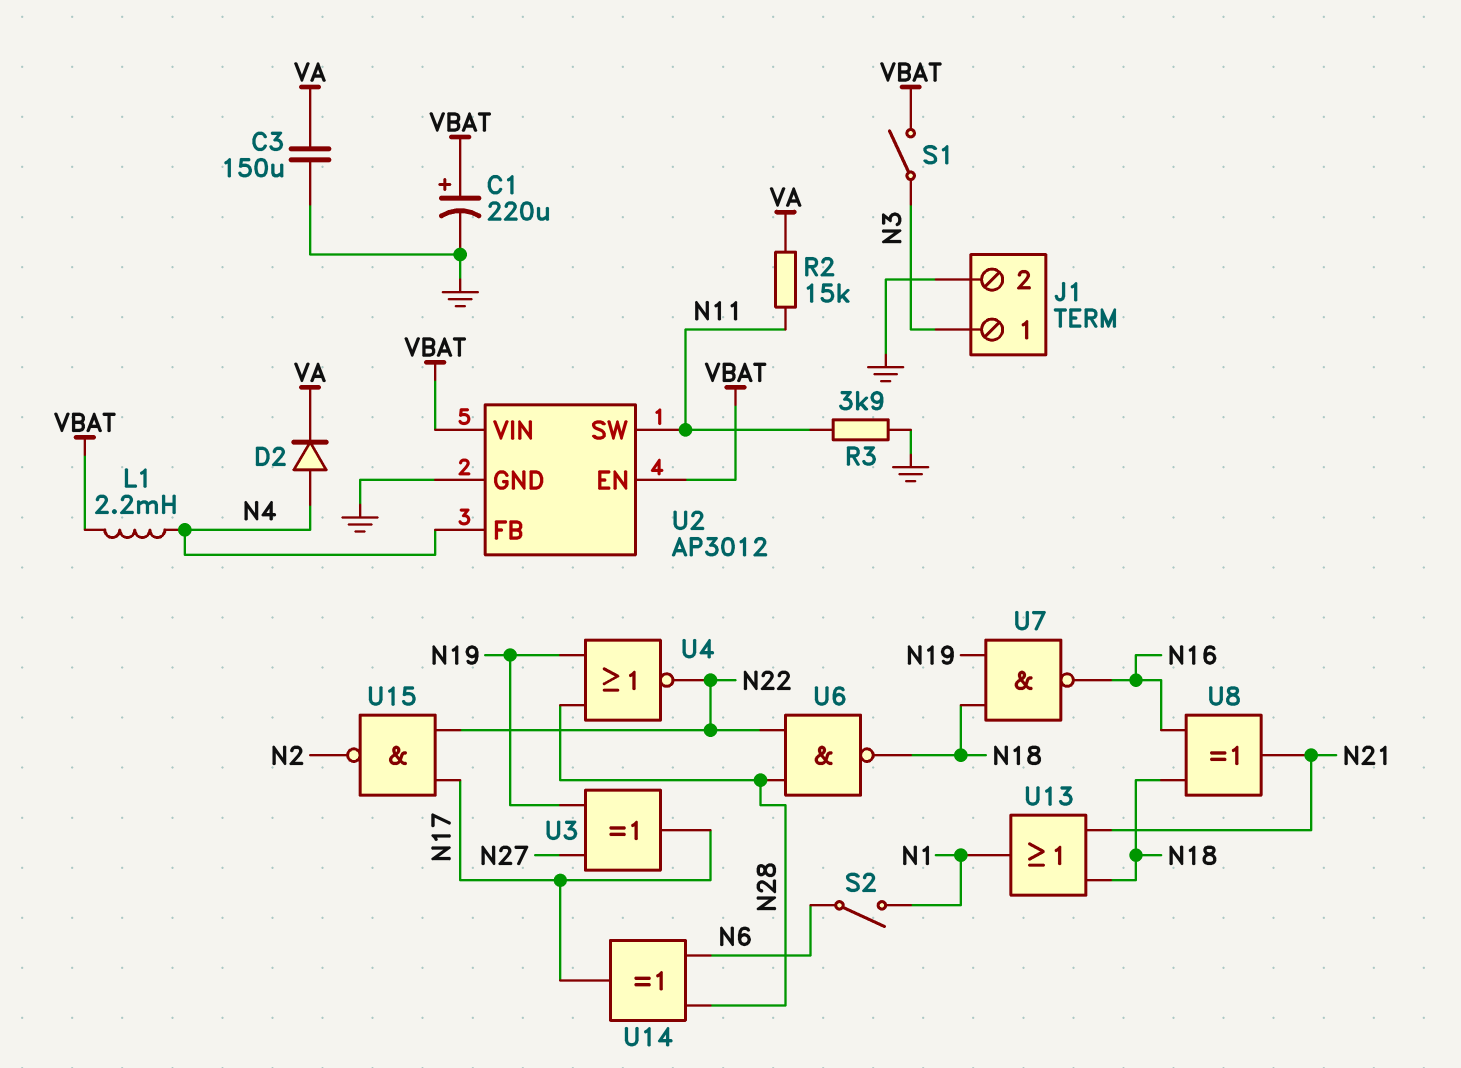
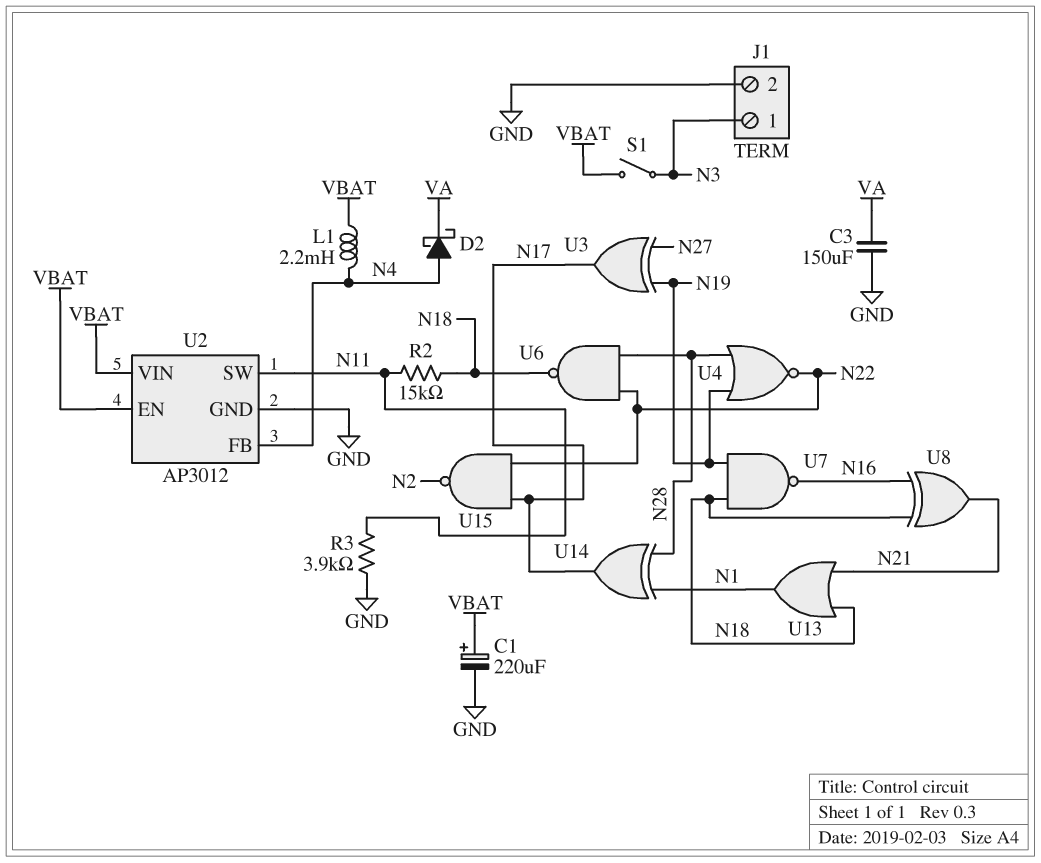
D2: diode (A N4, K VA) -> schottky (A N4, K VA)
R2: 15k (N11, VA) -> 15k (N11, N18)
S2: switch (N1, N6) -> none
U14: XOR (in N6, in N28, out N17) -> XOR (in N1, in N28, out N17)

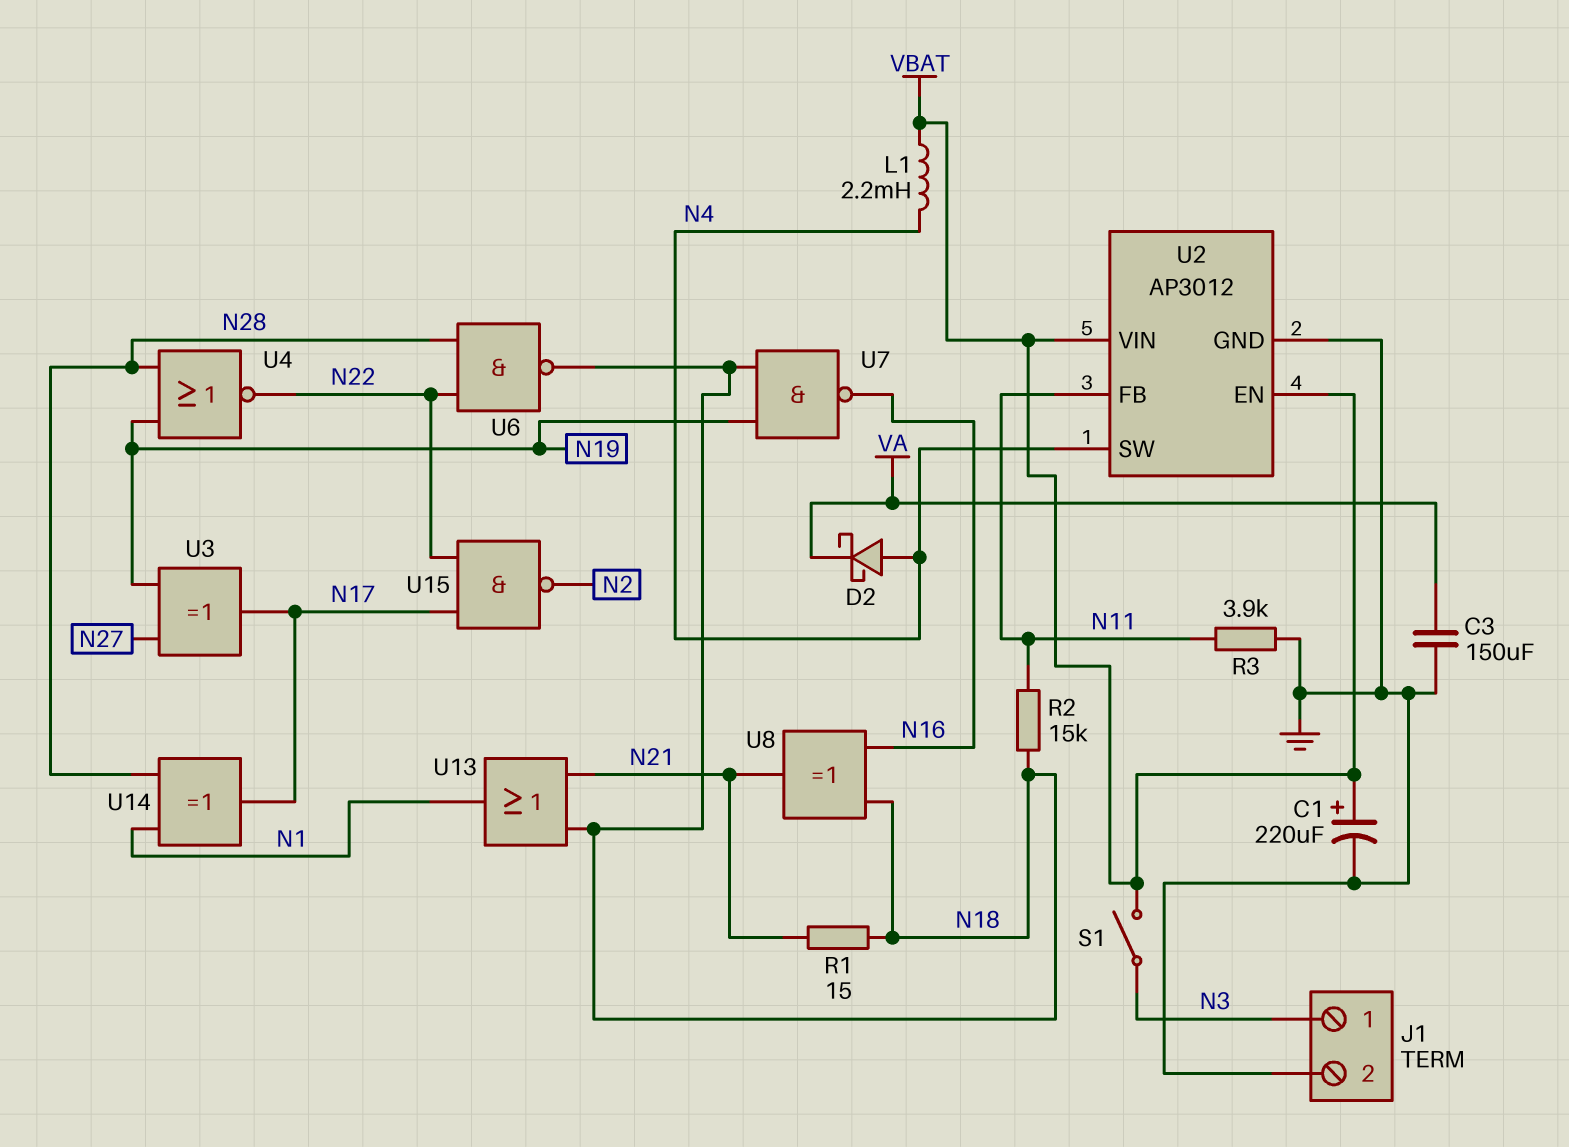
R1: none -> 15 (N18, N21)
U2 pin FB: N4 -> N11
U2 pin SW: N11 -> N4

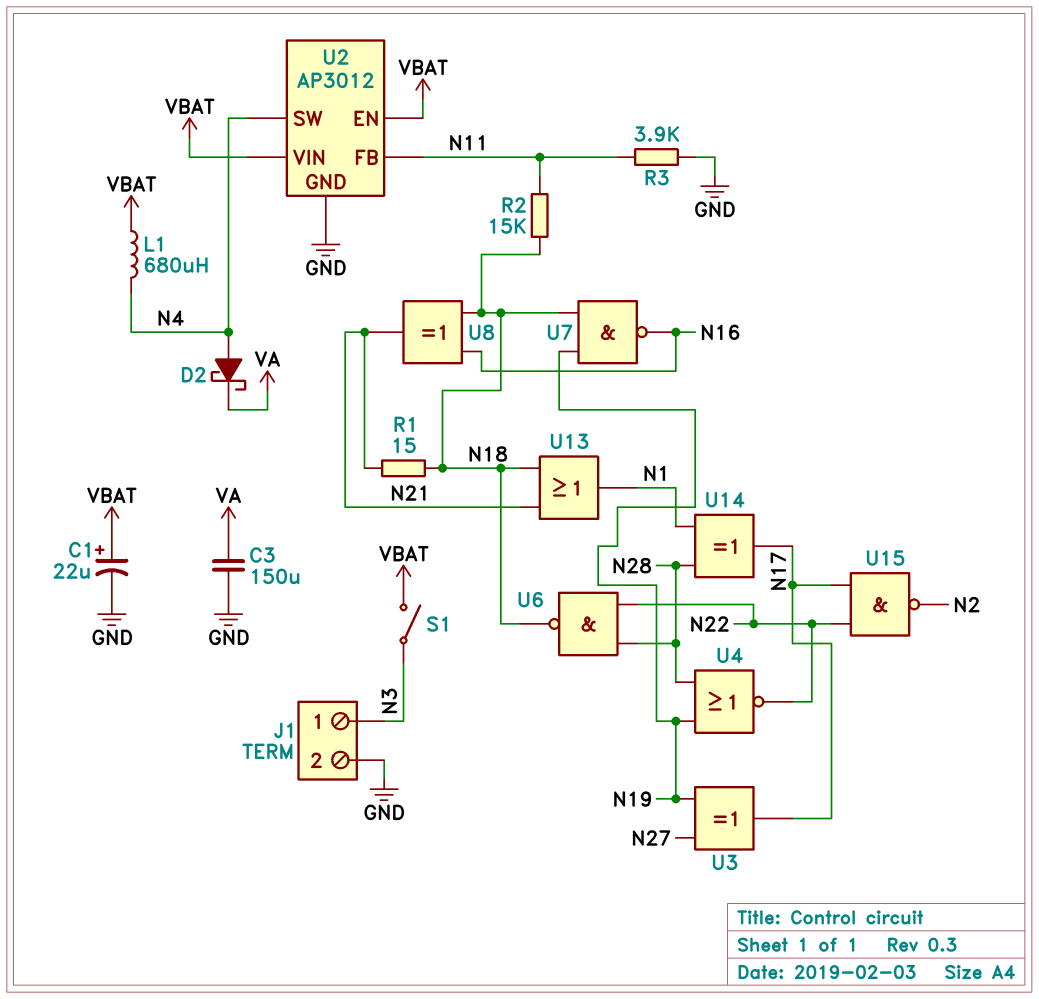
C1: 220uF (plus VBAT, minus GND) -> 22uF (plus VBAT, minus GND)
L1: 2.2mH (N4, VBAT) -> 680uH (N4, VBAT)

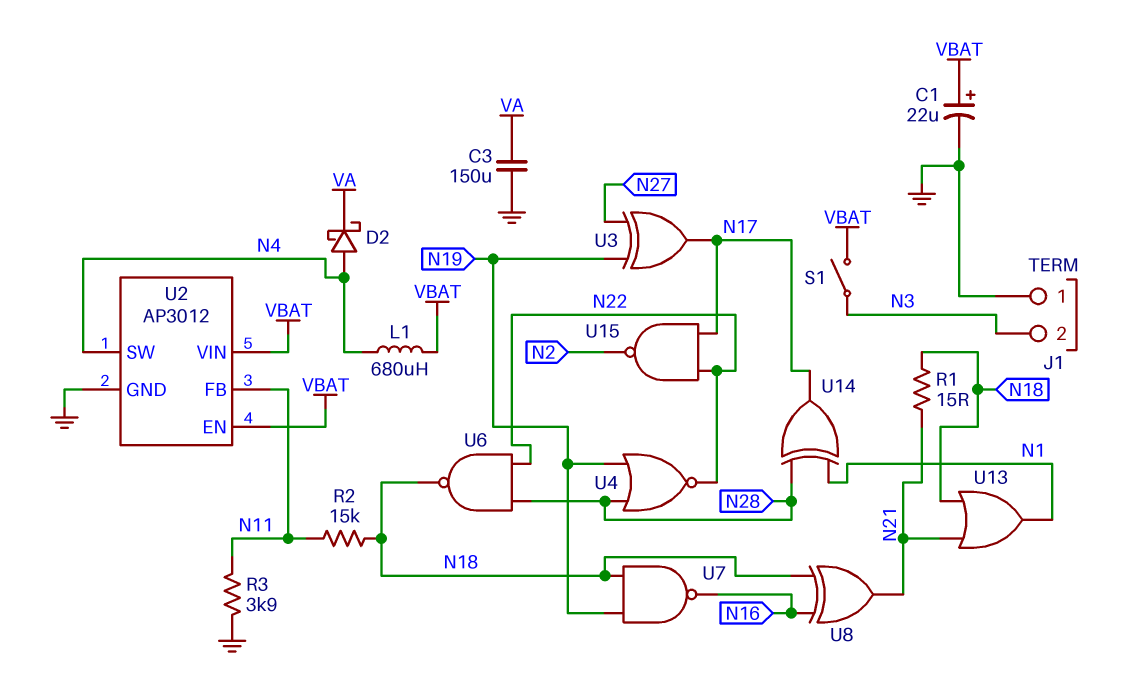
J1 pin 1: N3 -> GND
J1 pin 2: GND -> N3

